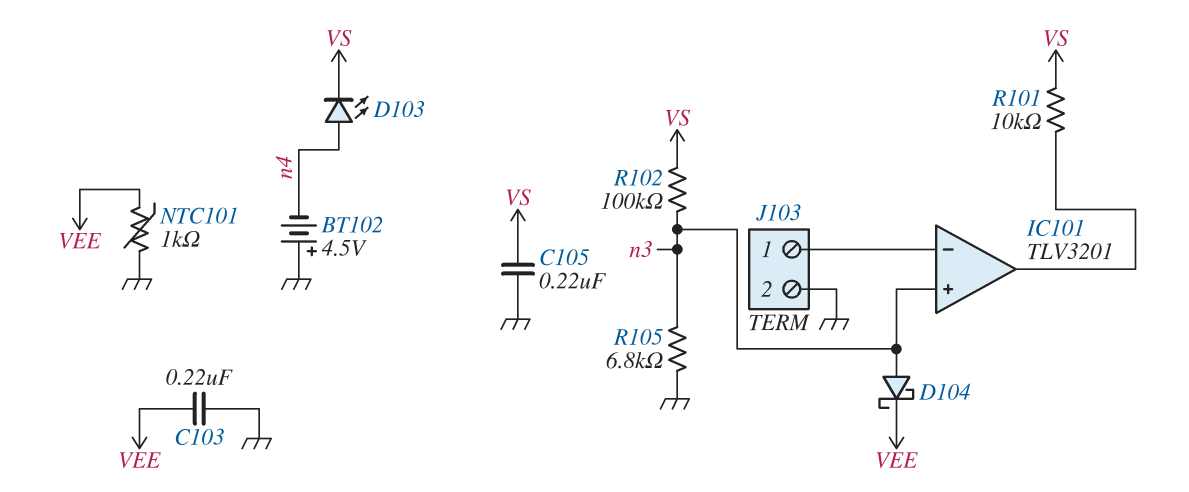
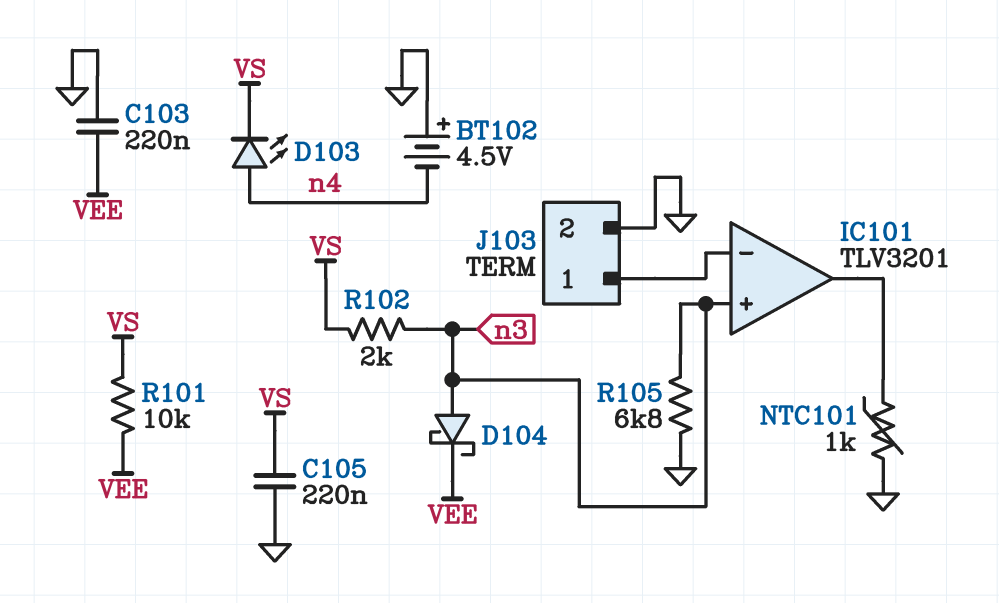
NTC101: 1k (GND, VEE) -> 1k (GND, IC101/out)
R101: 10k (IC101/out, VS) -> 10k (VEE, VS)
R102: 100k (VS, n3) -> 2k (VS, n3)

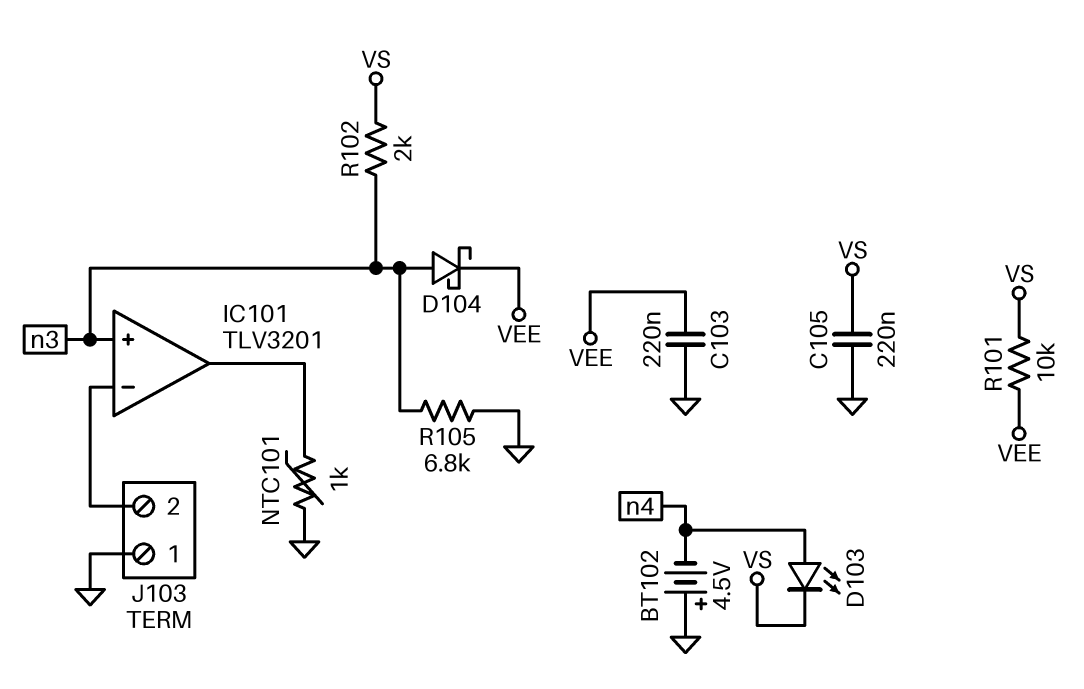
J103 pin 1: IC101/in- -> GND
J103 pin 2: GND -> IC101/in-

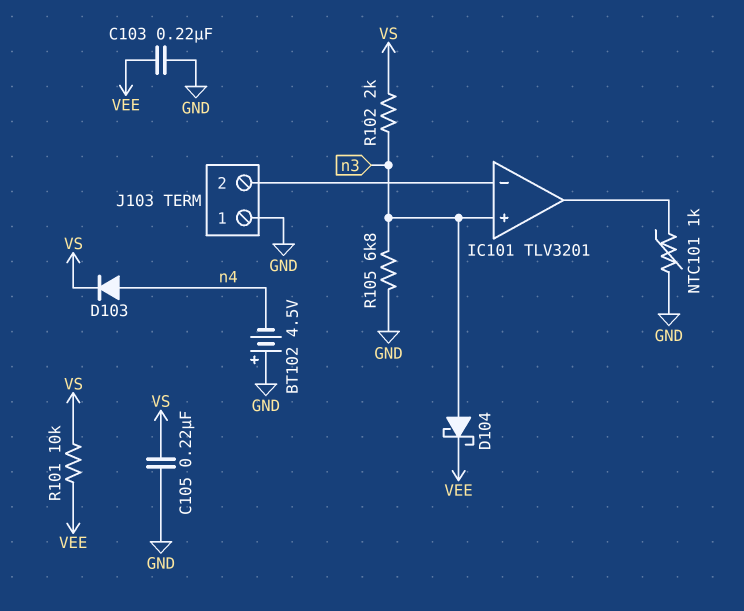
D103: LED (A n4, K VS) -> diode (A n4, K VS)

